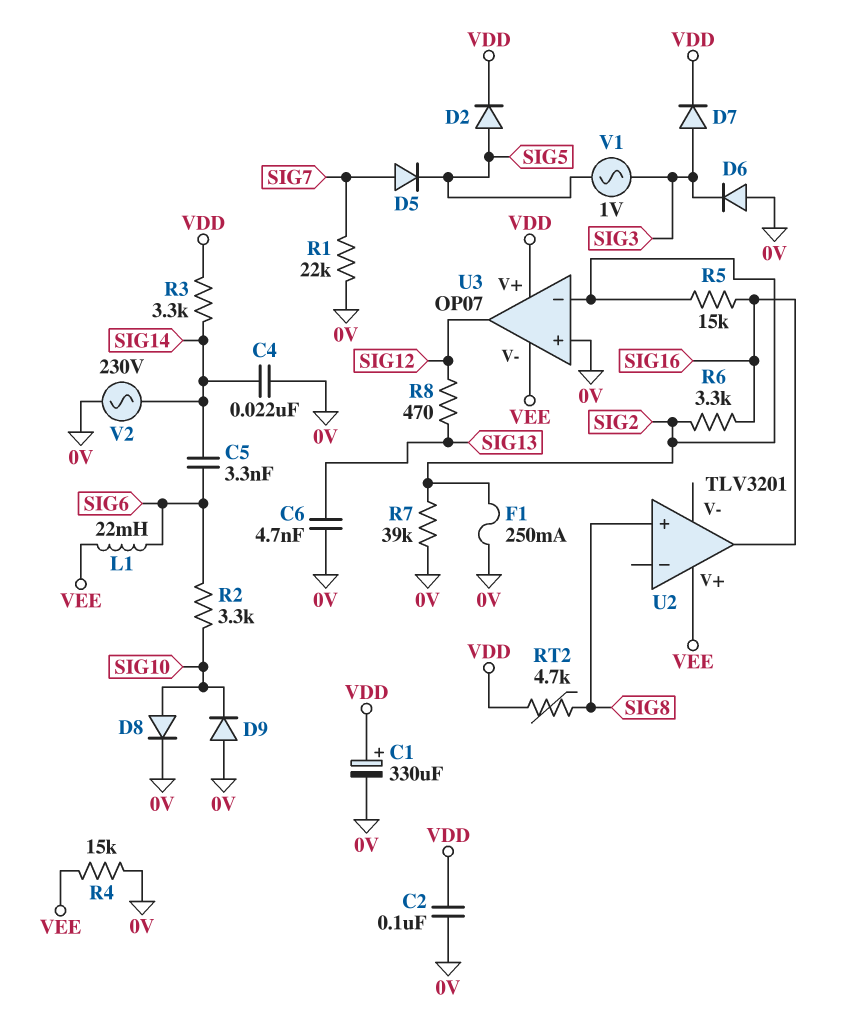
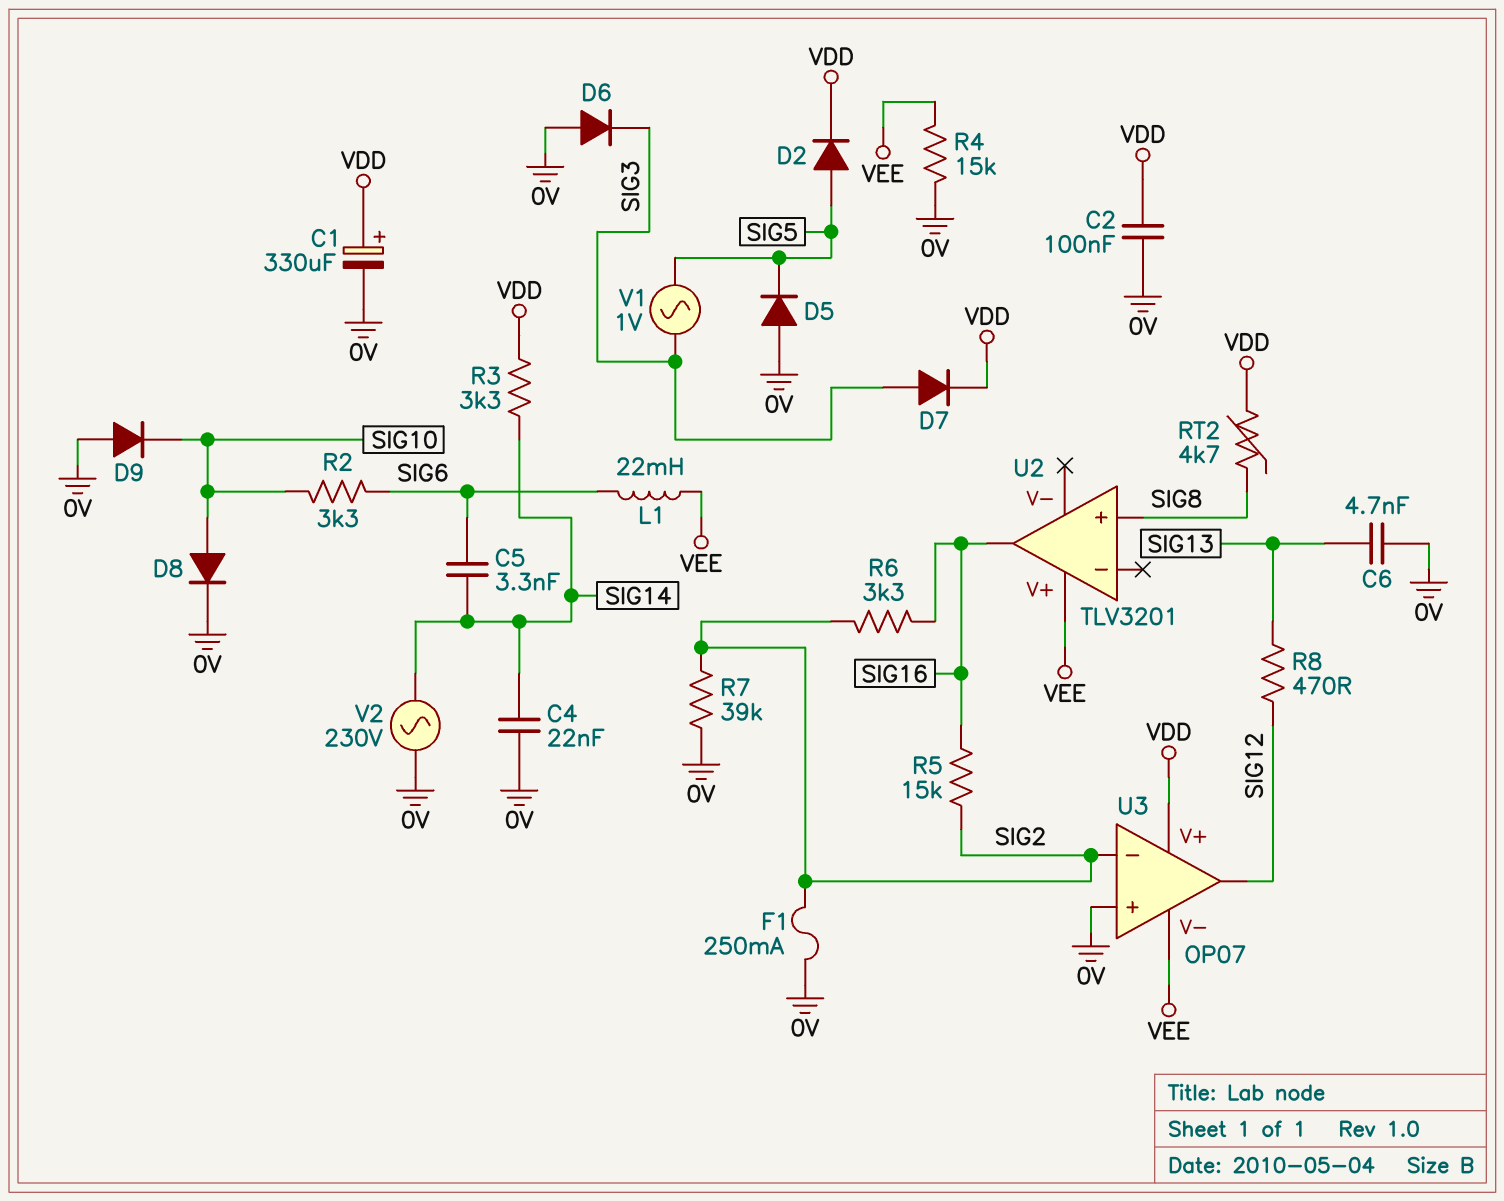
D5: diode (A SIG7, K SIG5) -> diode (A 0V, K SIG5)
R1: 22k (0V, SIG7) -> none

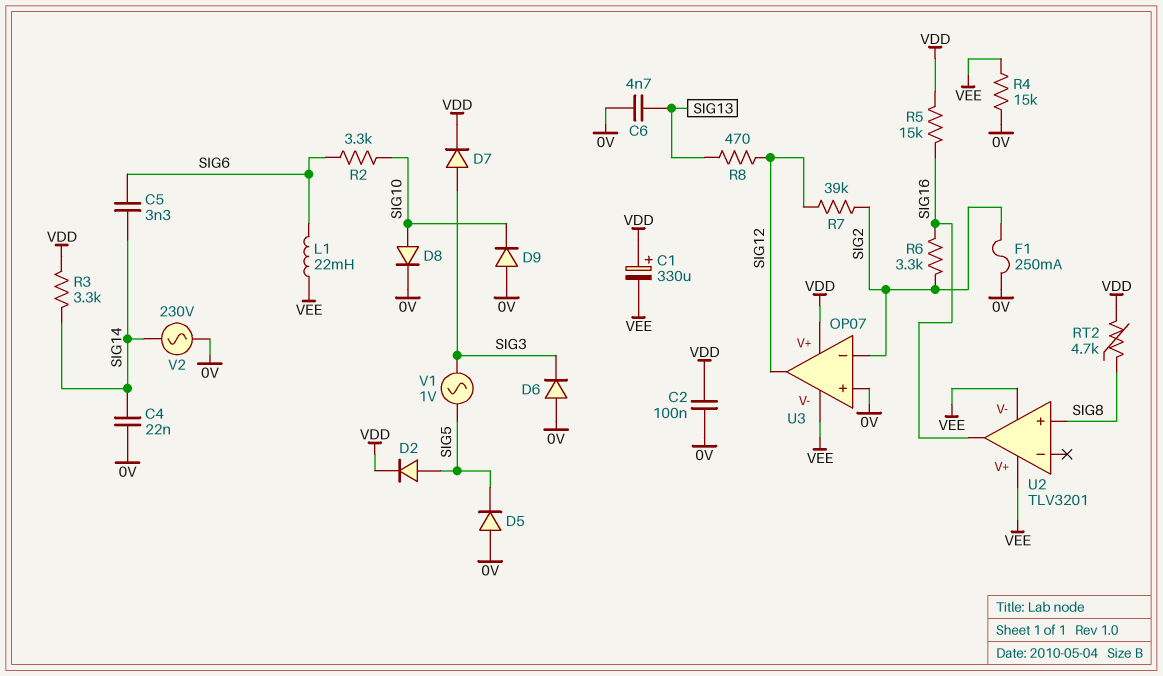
C1: 330uF (plus VDD, minus 0V) -> 330uF (plus VDD, minus VEE)
R5: 15k (SIG2, SIG16) -> 15k (SIG16, VDD)
R7: 39k (0V, SIG2) -> 39k (SIG2, SIG12)
U2 pin V-: none -> VEE

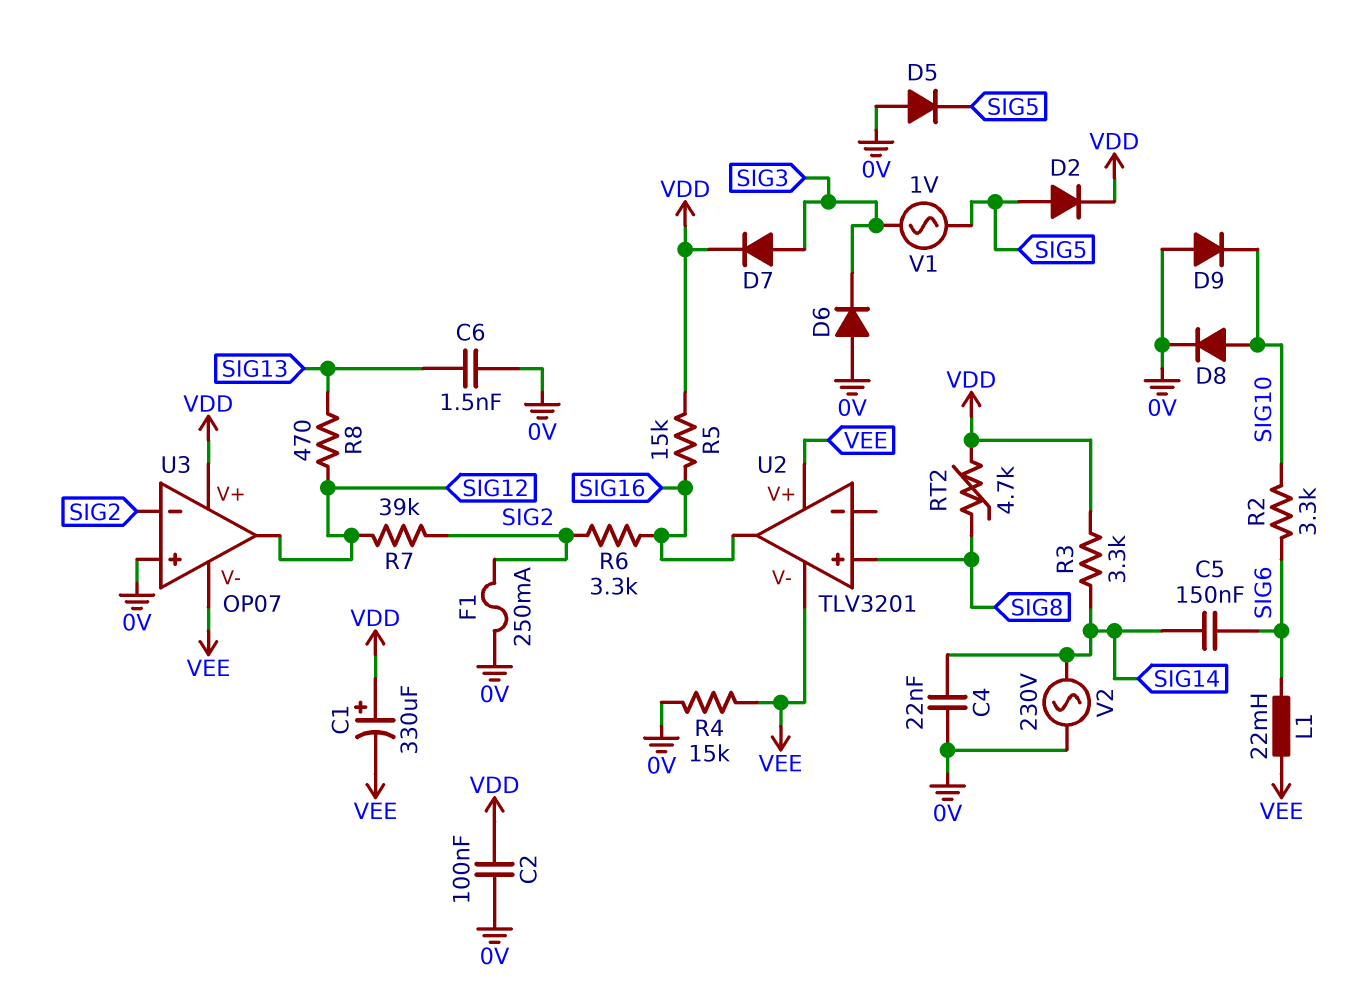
C5: 3.3nF (SIG6, SIG14) -> 150nF (SIG6, SIG14)
C6: 4.7nF (0V, SIG13) -> 1.5nF (0V, SIG13)

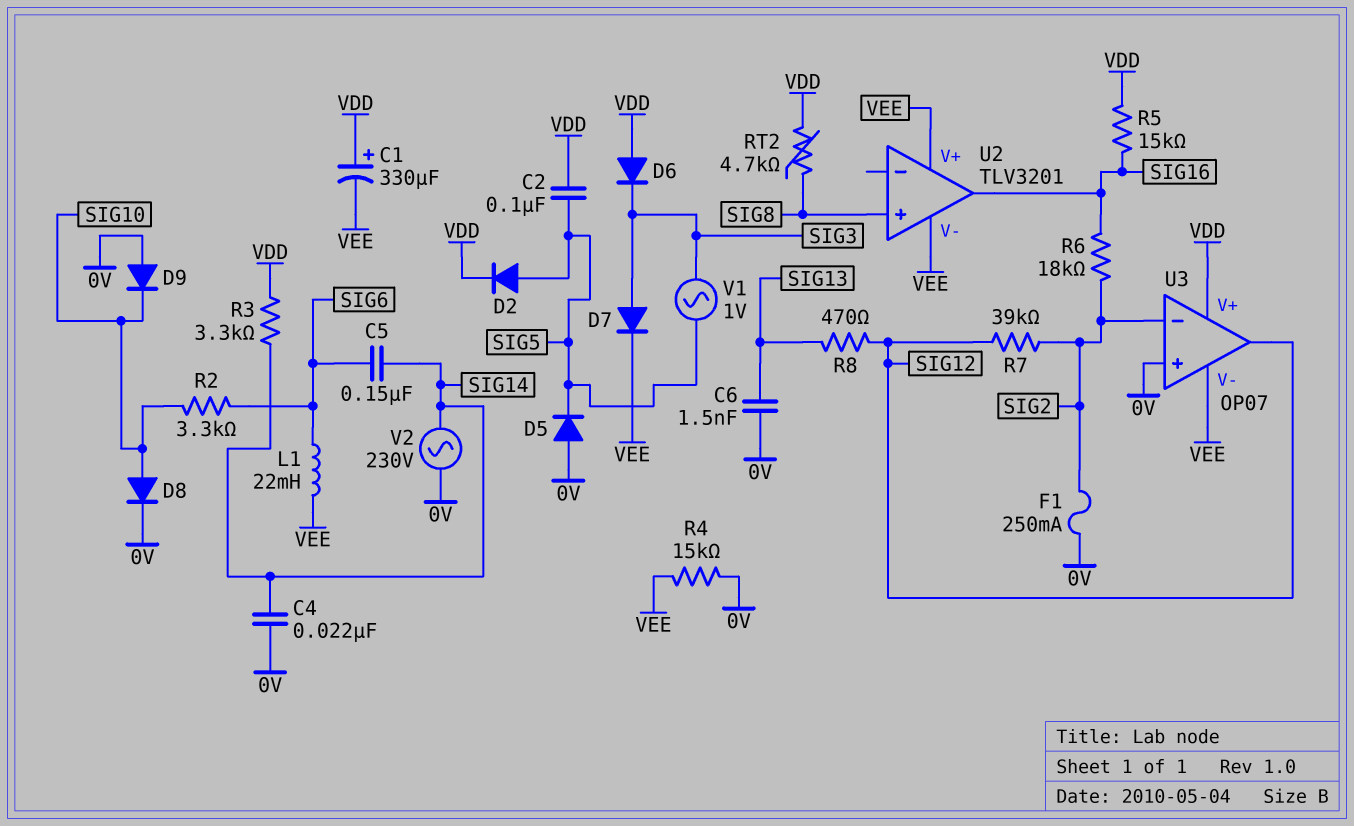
C2: 100nF (0V, VDD) -> 100nF (SIG5, VDD)
D6: diode (A 0V, K SIG3) -> diode (A VDD, K SIG3)
D7: diode (A SIG3, K VDD) -> diode (A SIG3, K VEE)
R6: 3.3k (SIG2, SIG16) -> 18k (SIG2, SIG16)

